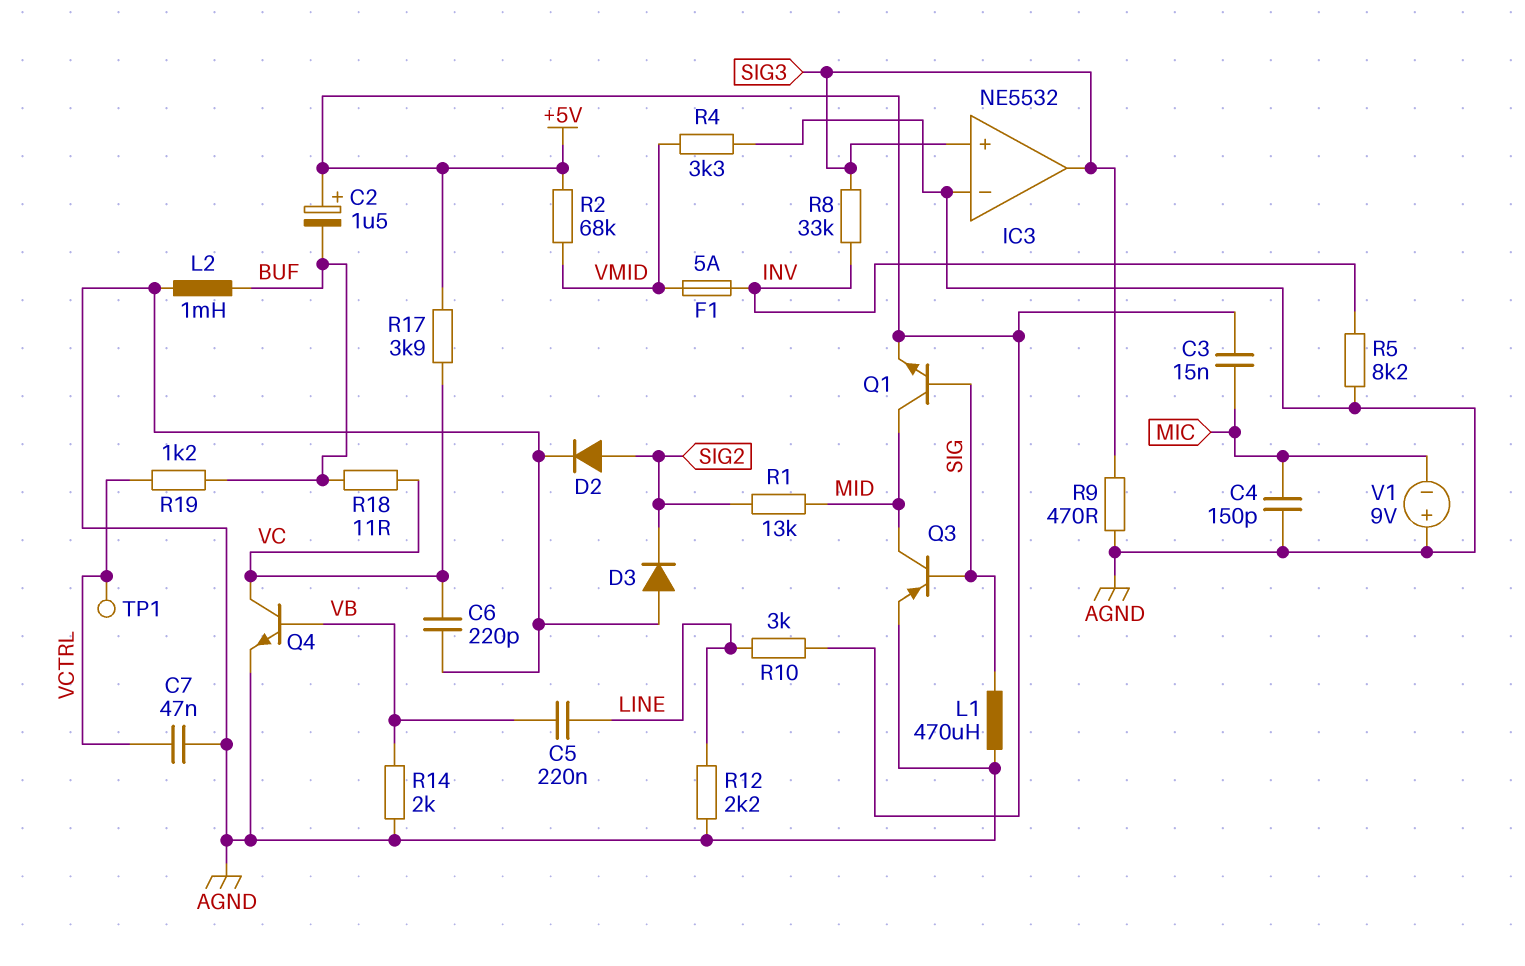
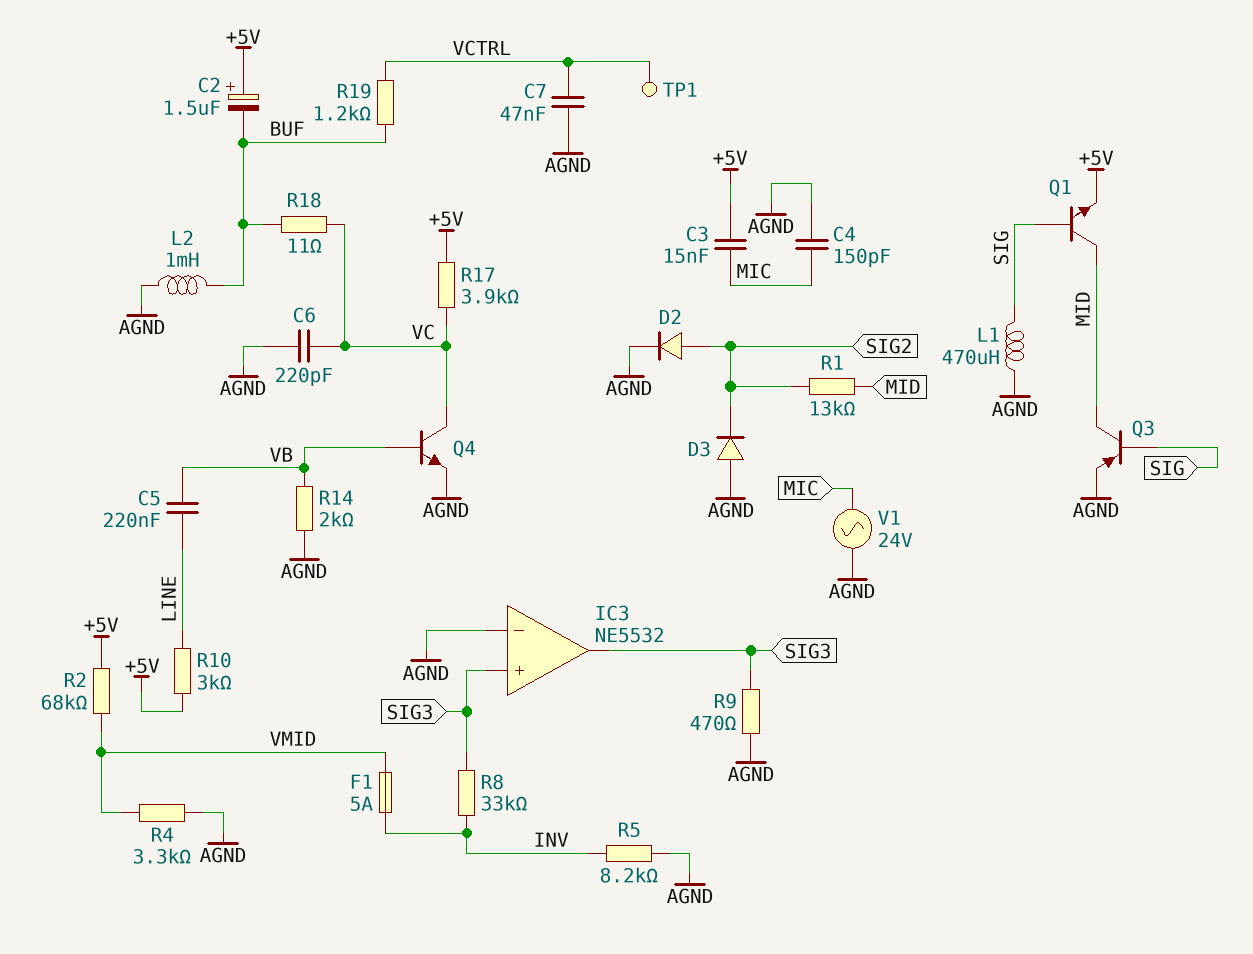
R12: 2.2k (AGND, LINE) -> none
V1: 9V (plus AGND, minus MIC) -> AC 24V (AGND, MIC)

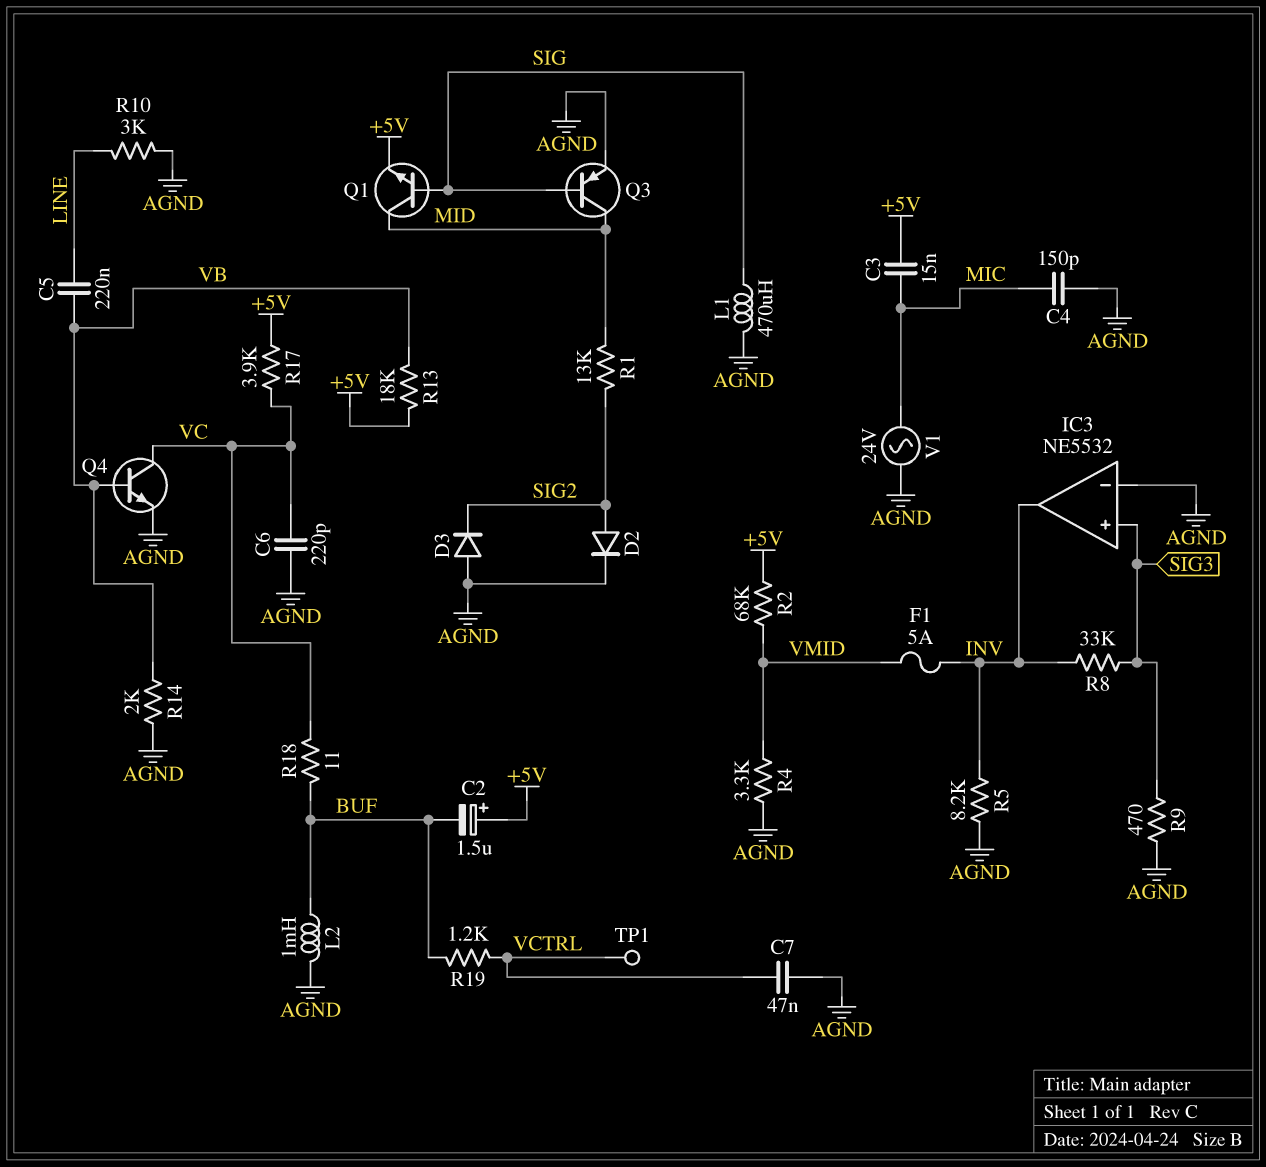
IC3 pin out: SIG3 -> INV
R10: 3k (+5V, LINE) -> 3k (AGND, LINE)
R13: none -> 18k (+5V, VB)

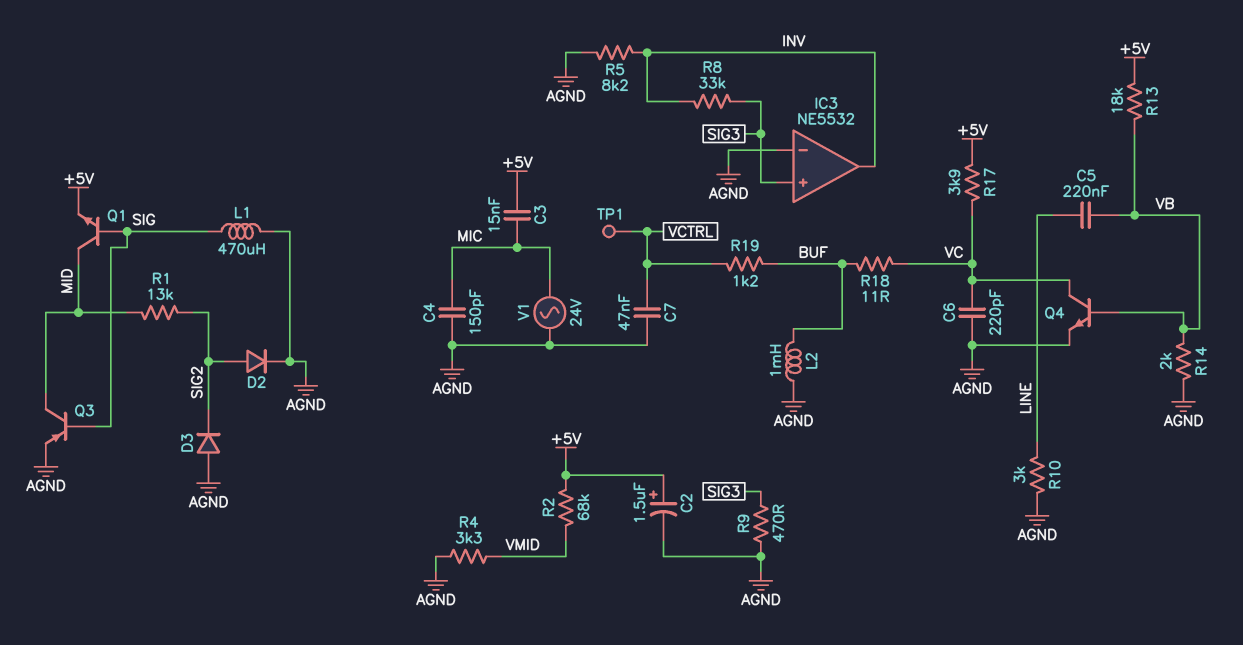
C2: 1.5uF (plus +5V, minus BUF) -> 1.5uF (plus +5V, minus AGND)
F1: 5A (INV, VMID) -> none

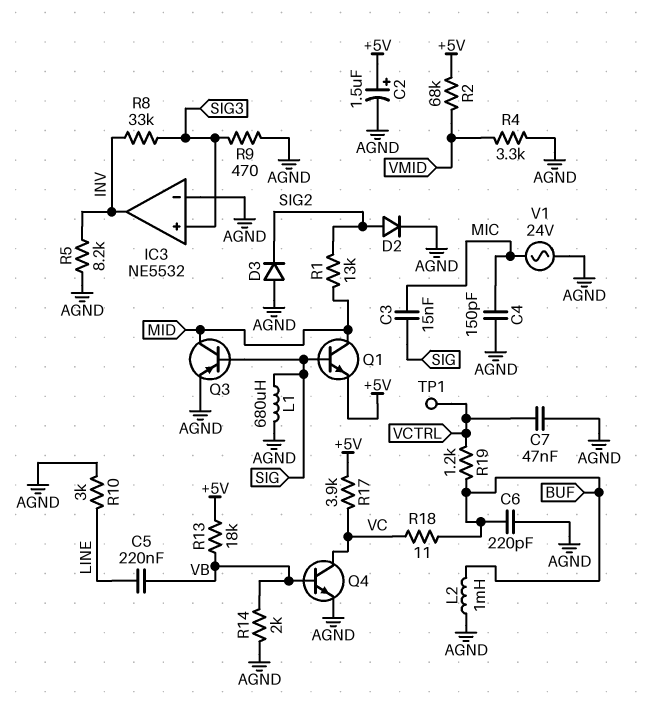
C3: 15nF (+5V, MIC) -> 15nF (MIC, SIG)
C6: 220pF (AGND, VC) -> 220pF (AGND, BUF)
L1: 470uH (AGND, SIG) -> 680uH (AGND, SIG)

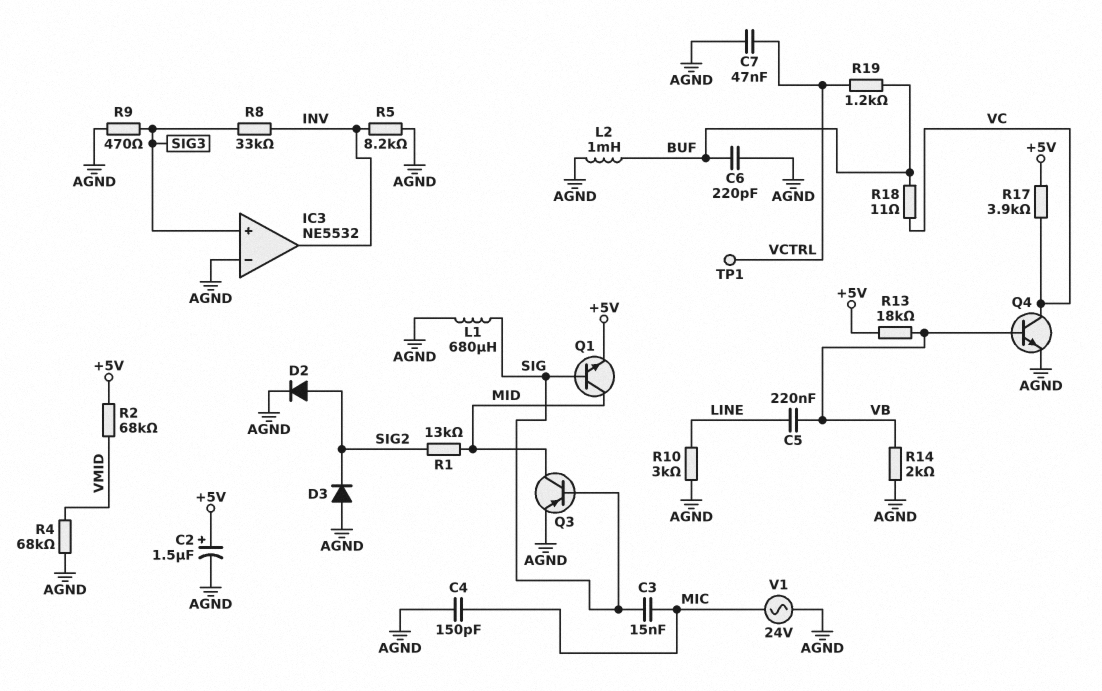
R4: 3.3k (AGND, VMID) -> 68k (AGND, VMID)

